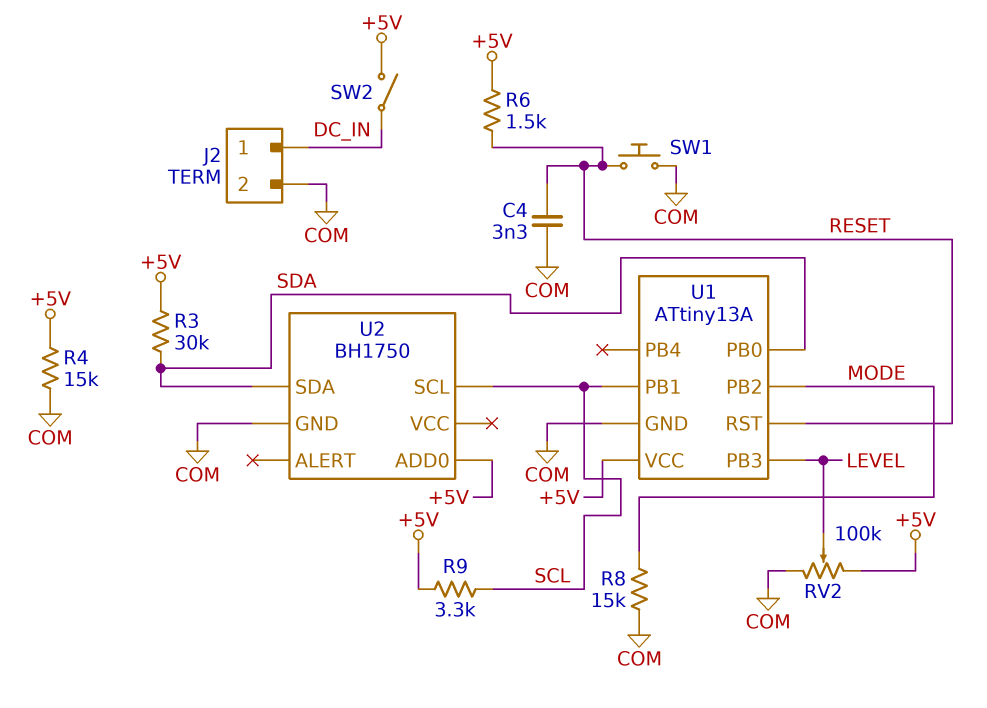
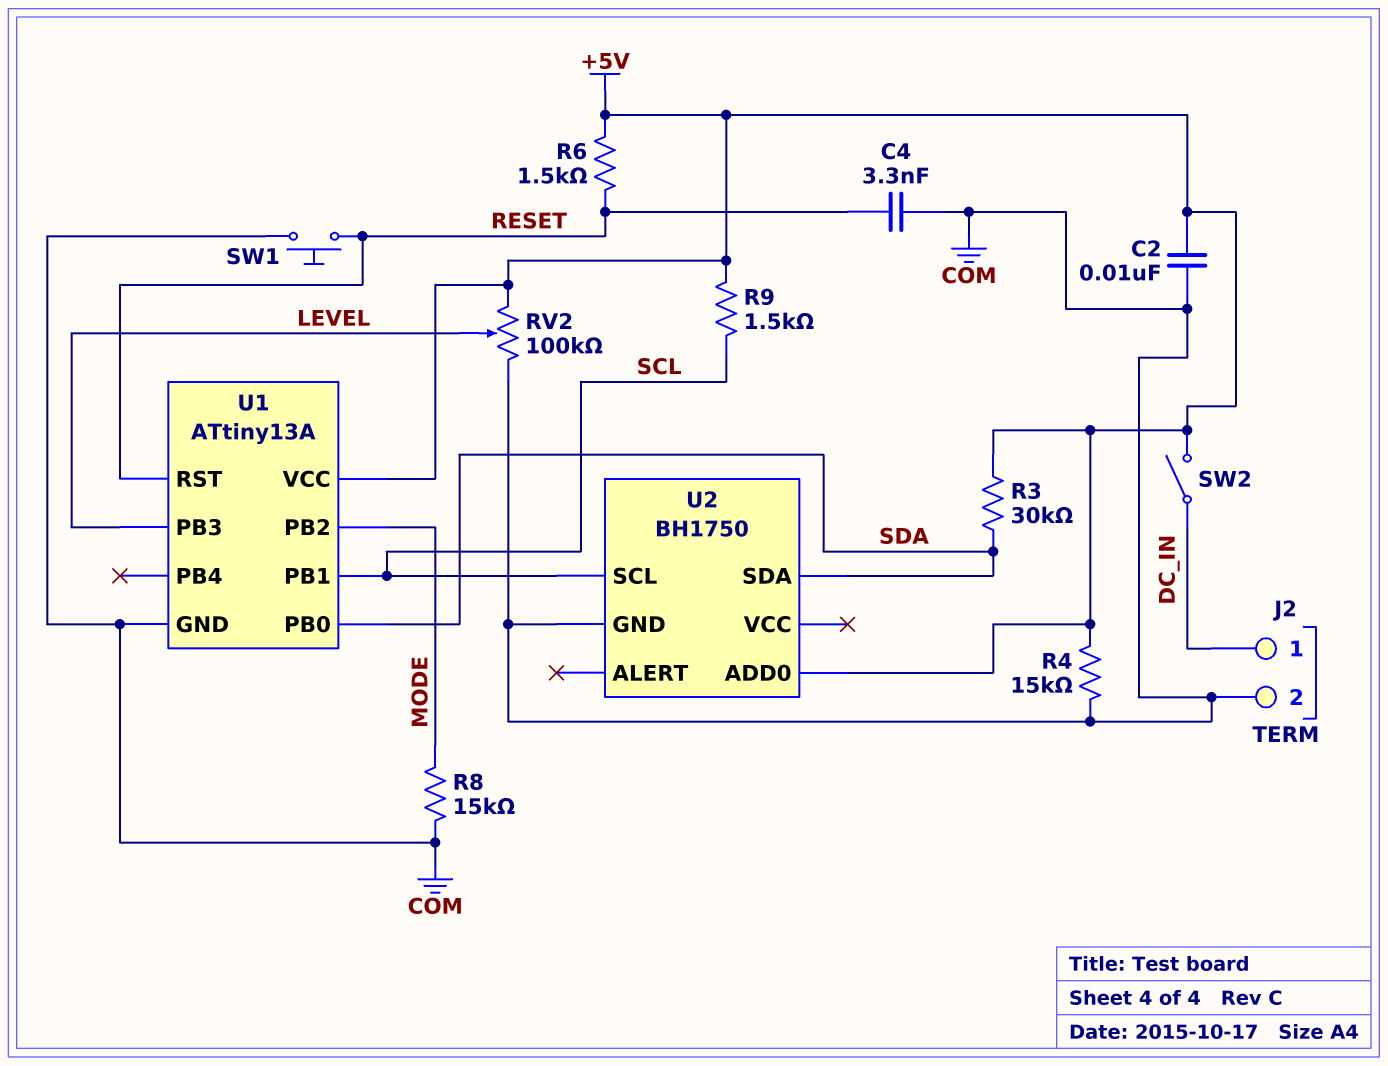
C2: none -> 10nF (+5V, COM)
R9: 3.3k (+5V, SCL) -> 1.5k (+5V, SCL)

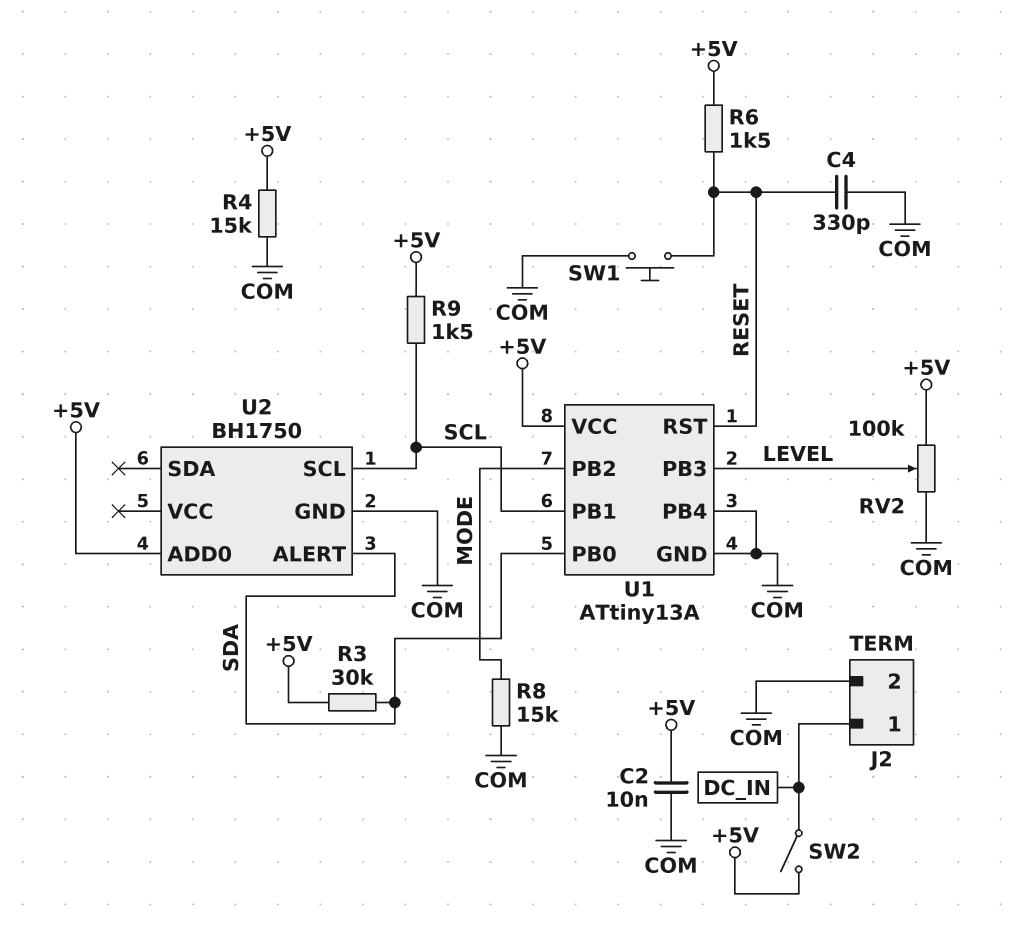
C4: 3.3nF (COM, RESET) -> 330pF (COM, RESET)
U1 pin PB4: none -> COM
U2 pin ALERT: none -> SDA
U2 pin SDA: SDA -> none

